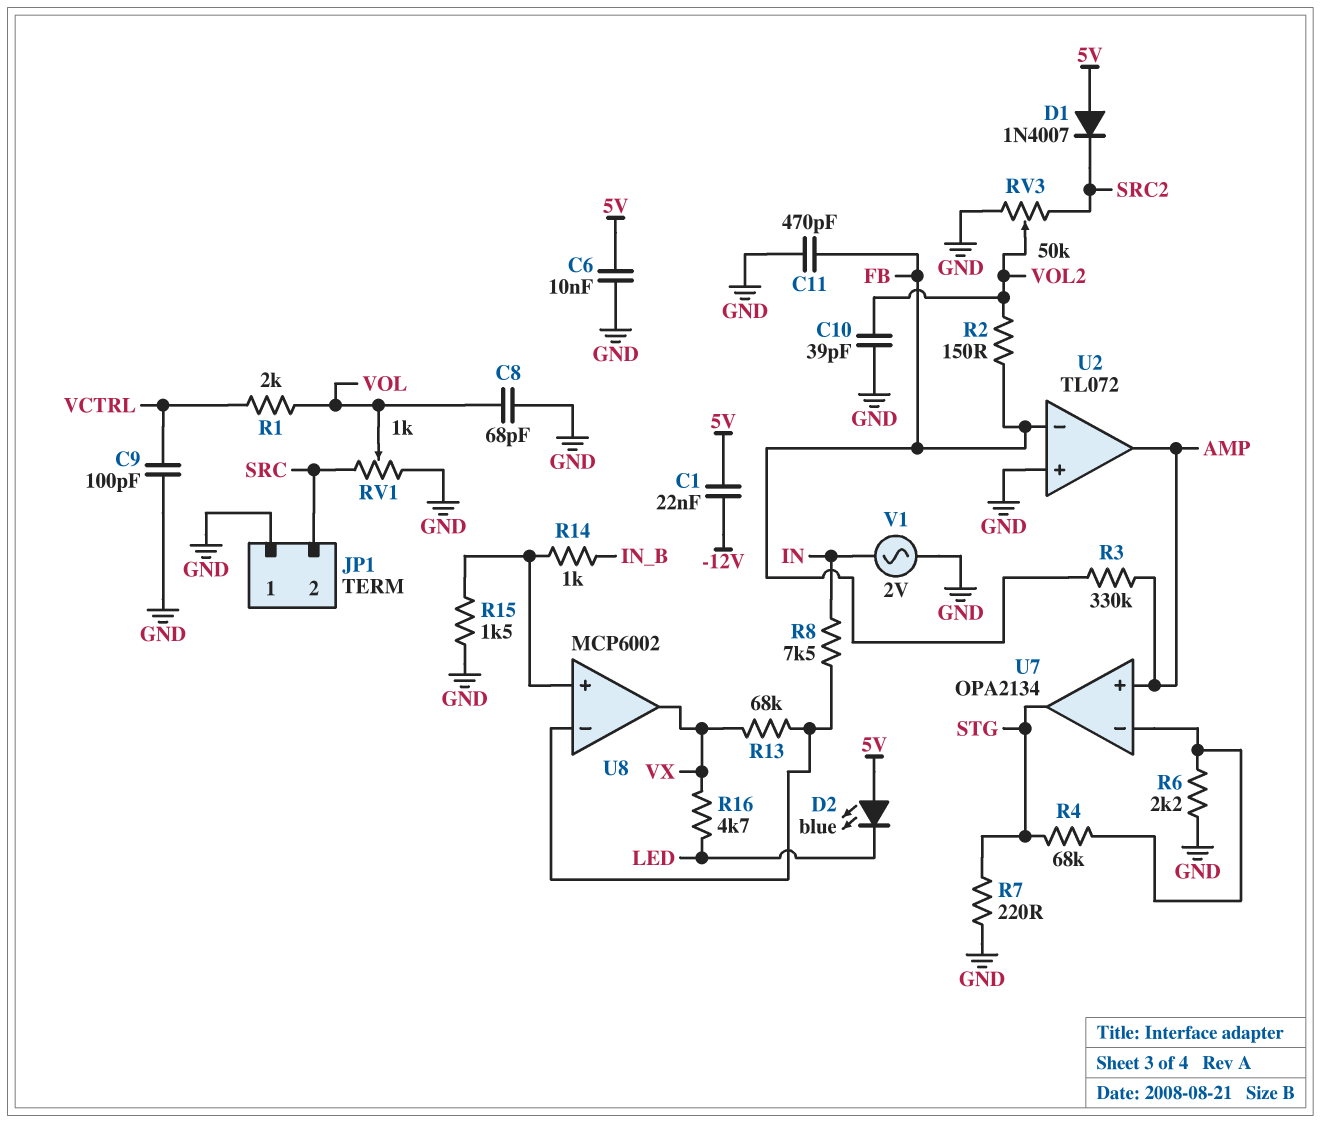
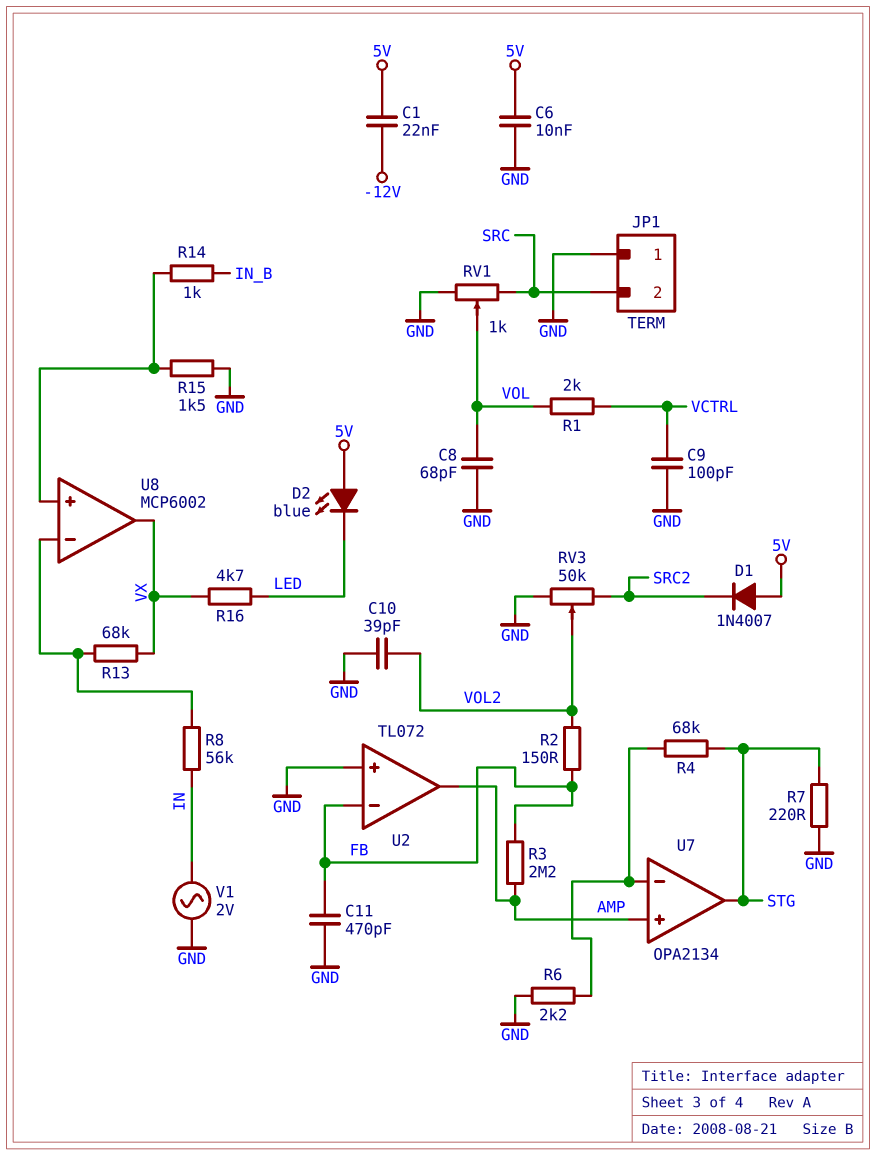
R3: 330k (AMP, FB) -> 2.2M (AMP, FB)
R8: 7.5k (IN, U8/in-) -> 56k (IN, U8/in-)

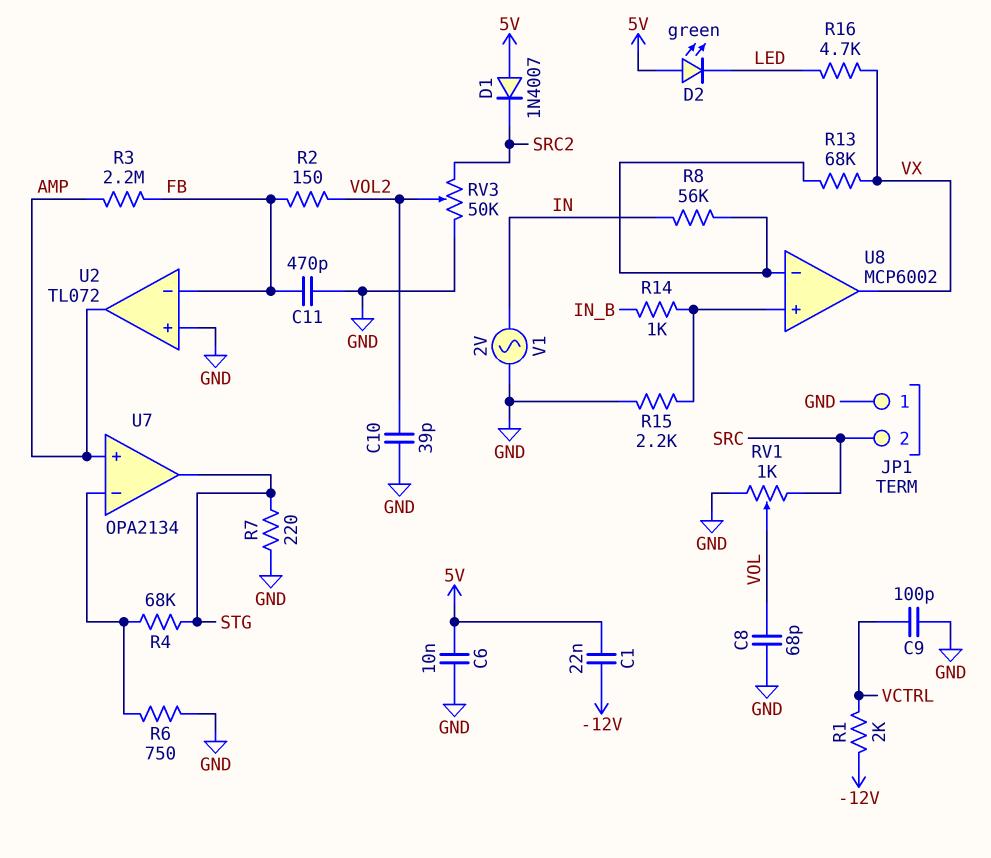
D2: LED blue (A 5V, K LED) -> LED green (A 5V, K LED)
R1: 2k (VCTRL, VOL) -> 2k (-12V, VCTRL)
R6: 2.2k (GND, U7/in-) -> 750 (GND, U7/in-)
R15: 1.5k (GND, U8/in+) -> 2.2k (GND, U8/in+)

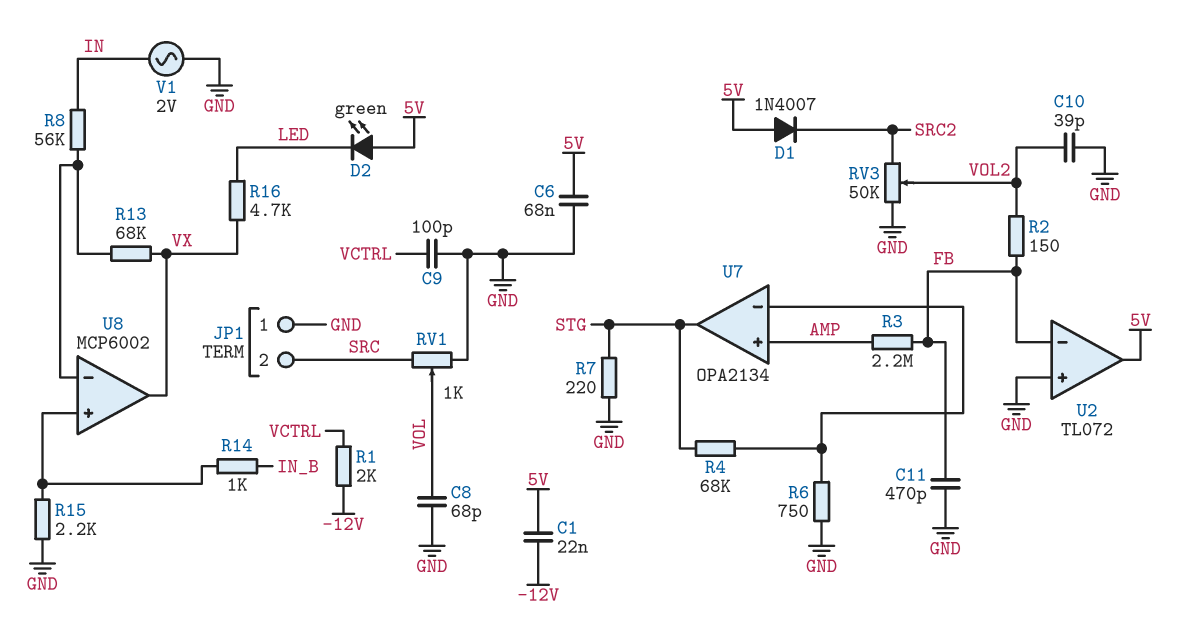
C6: 10nF (5V, GND) -> 68nF (5V, GND)
U2 pin out: AMP -> 5V

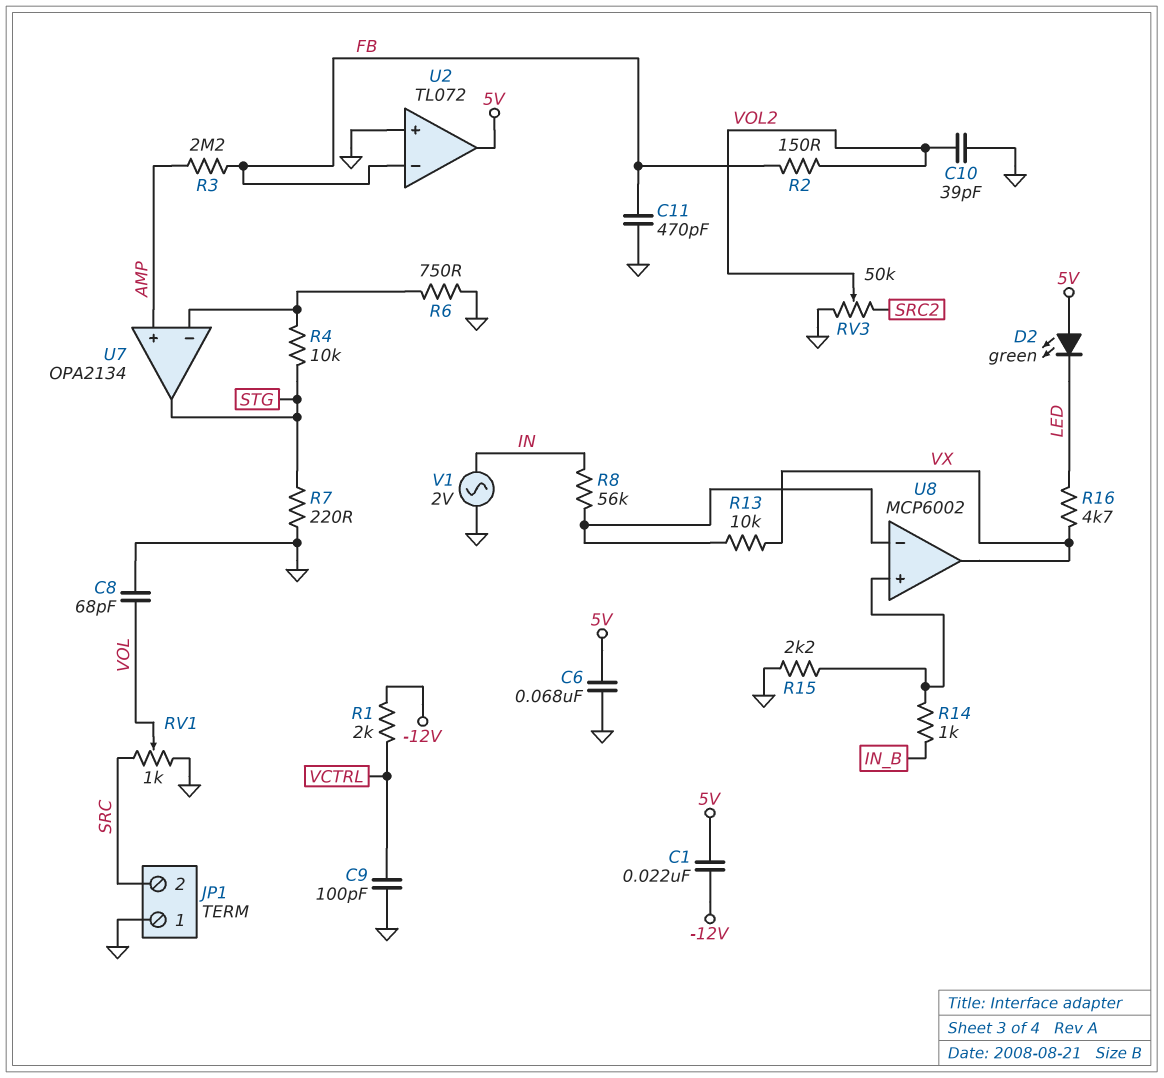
D1: diode 1N4007 (A 5V, K SRC2) -> none
R4: 68k (STG, U7/in-) -> 10k (STG, U7/in-)
R13: 68k (U8/in-, VX) -> 10k (U8/in-, VX)

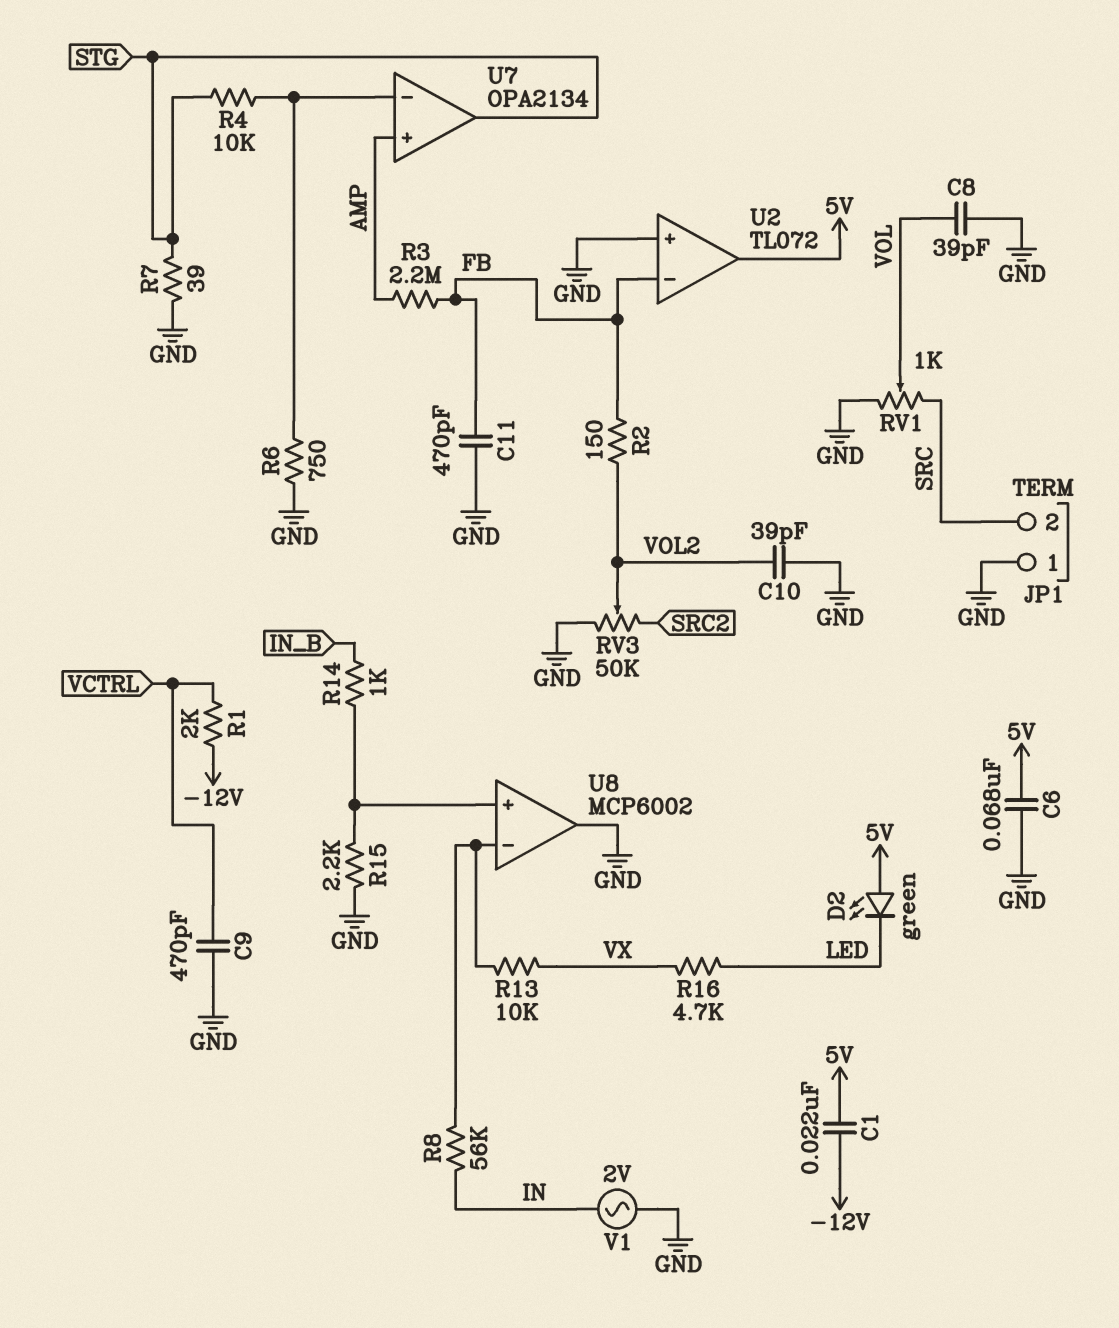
C8: 68pF (GND, VOL) -> 39pF (GND, VOL)
C9: 100pF (GND, VCTRL) -> 470pF (GND, VCTRL)
R7: 220 (GND, STG) -> 39 (GND, STG)
U8 pin out: VX -> GND

